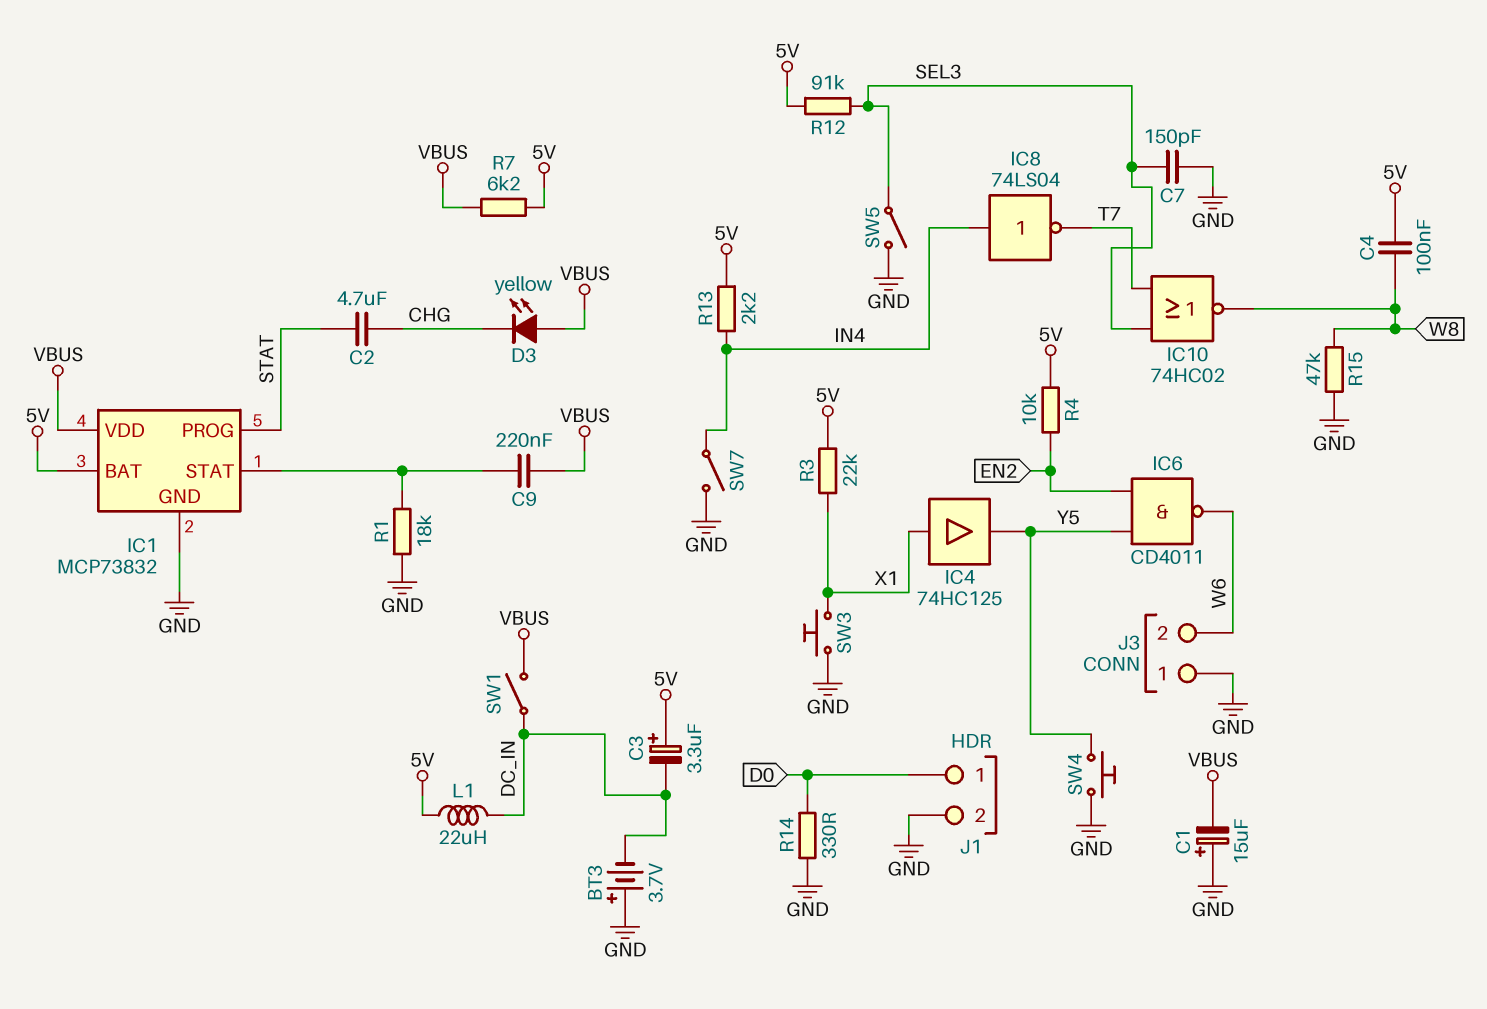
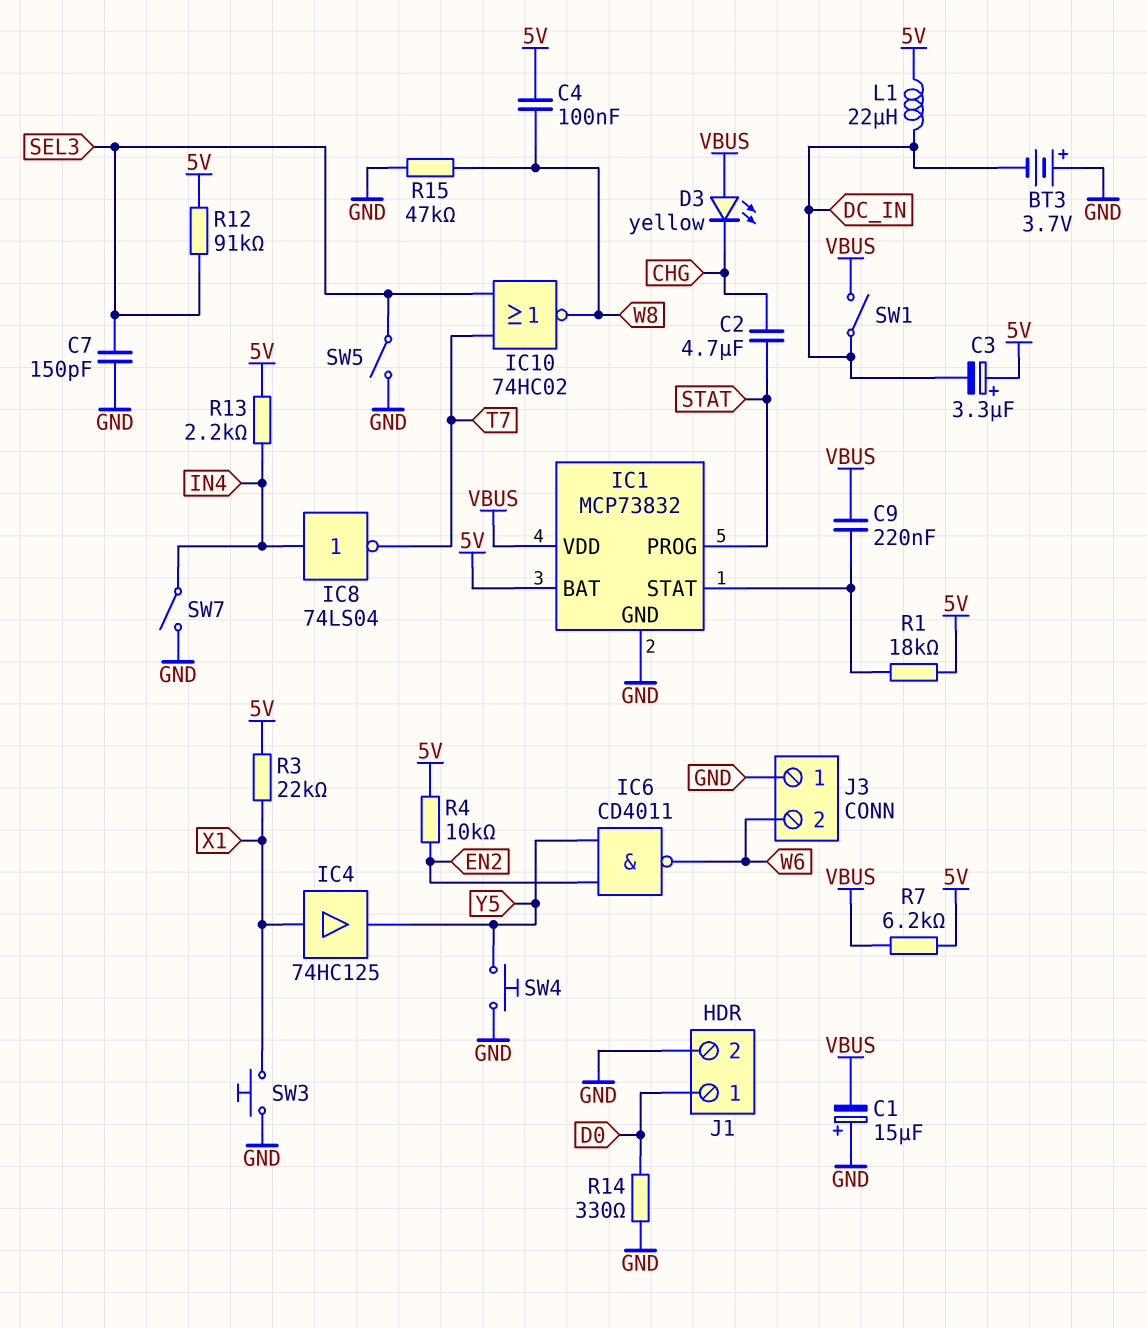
R1: 18k (GND, IC1/STAT) -> 18k (5V, IC1/STAT)

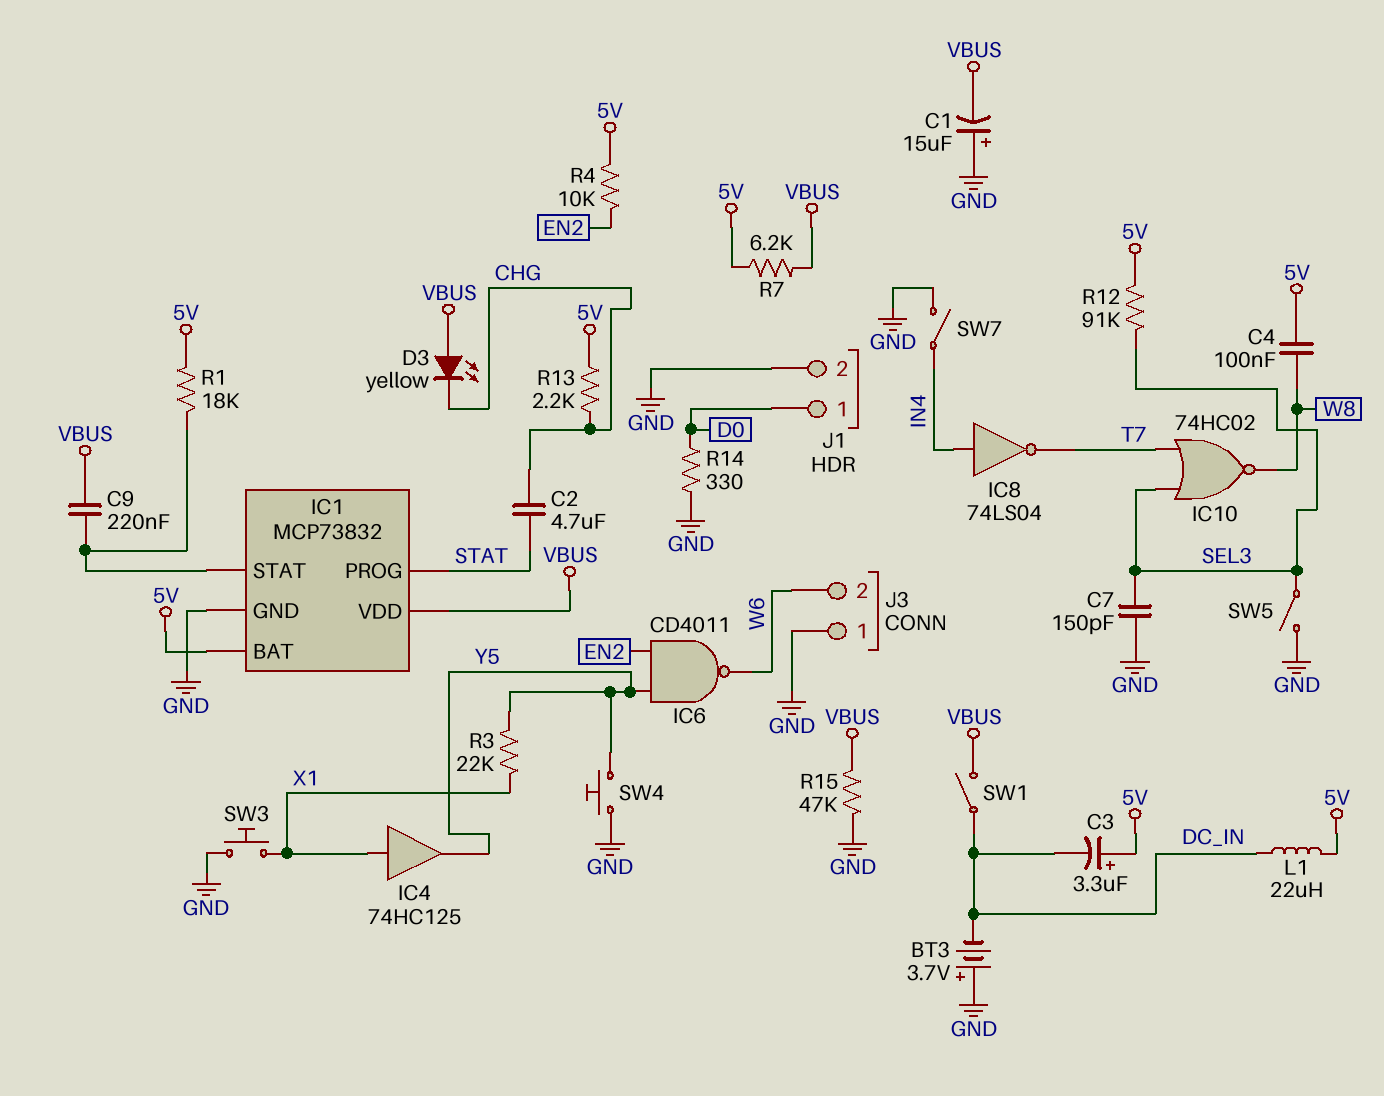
R3: 22k (5V, X1) -> 22k (X1, Y5)
R13: 2.2k (5V, IN4) -> 2.2k (5V, CHG)
R15: 47k (GND, W8) -> 47k (GND, VBUS)

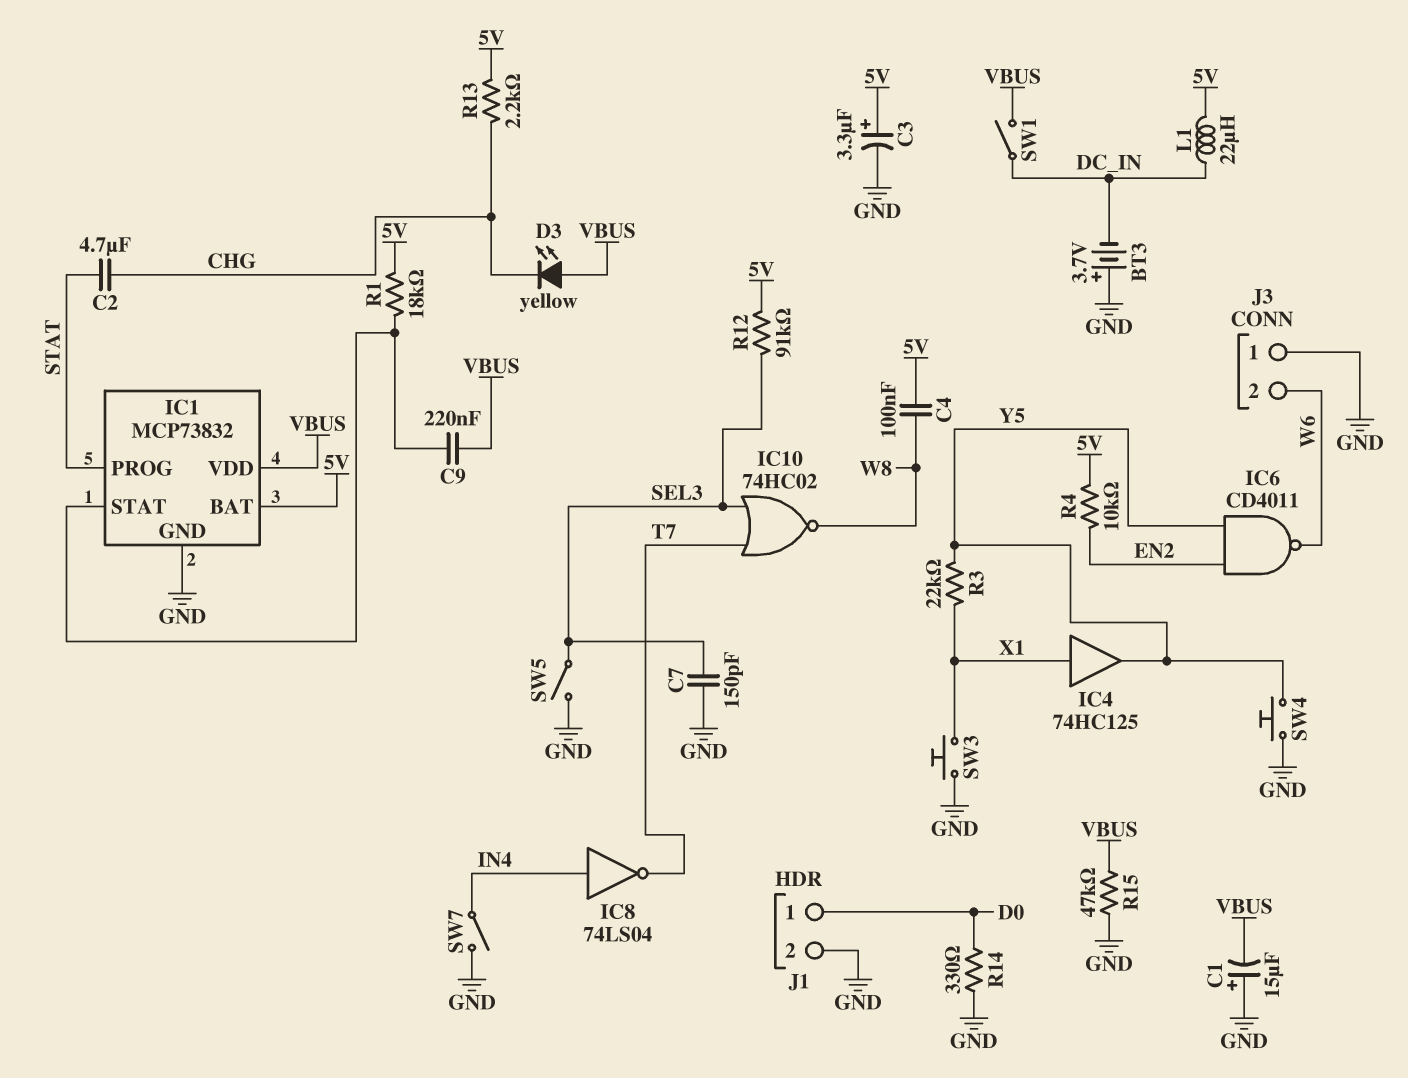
C3: 3.3uF (plus 5V, minus DC_IN) -> 3.3uF (plus 5V, minus GND)
R7: 6.2k (5V, VBUS) -> none

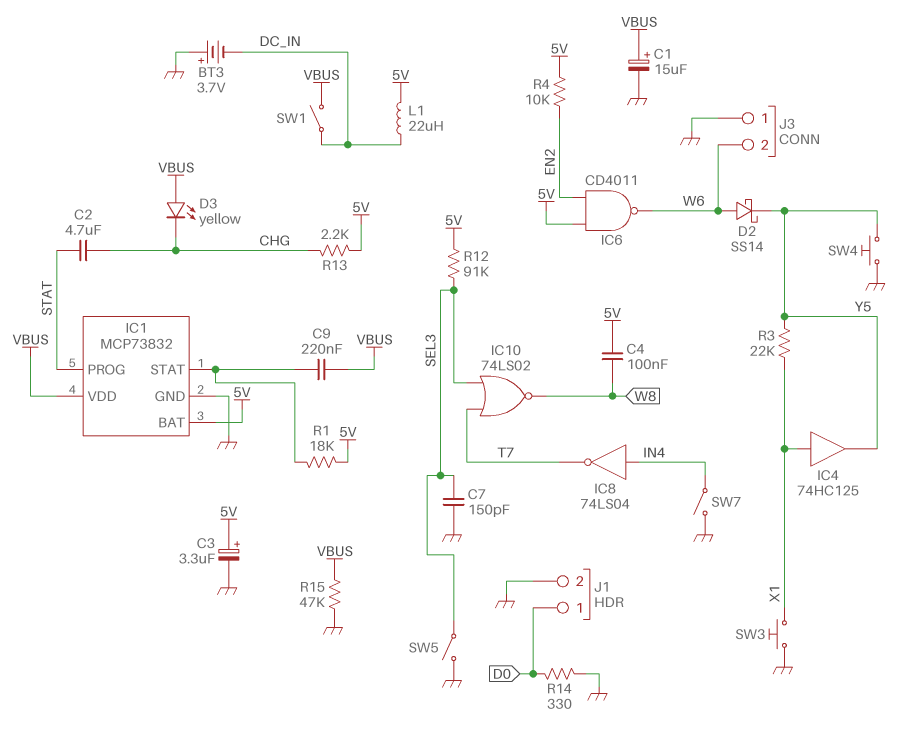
C1: 15uF (plus GND, minus VBUS) -> 15uF (plus VBUS, minus GND)
D2: none -> schottky SS14 (A W6, K Y5)
IC6: NAND CD4011 (in EN2, in Y5, out W6) -> NAND CD4011 (in 5V, in EN2, out W6)
IC10: NOR 74HC02 (in SEL3, in T7, out W8) -> NOR 74LS02 (in SEL3, in T7, out W8)

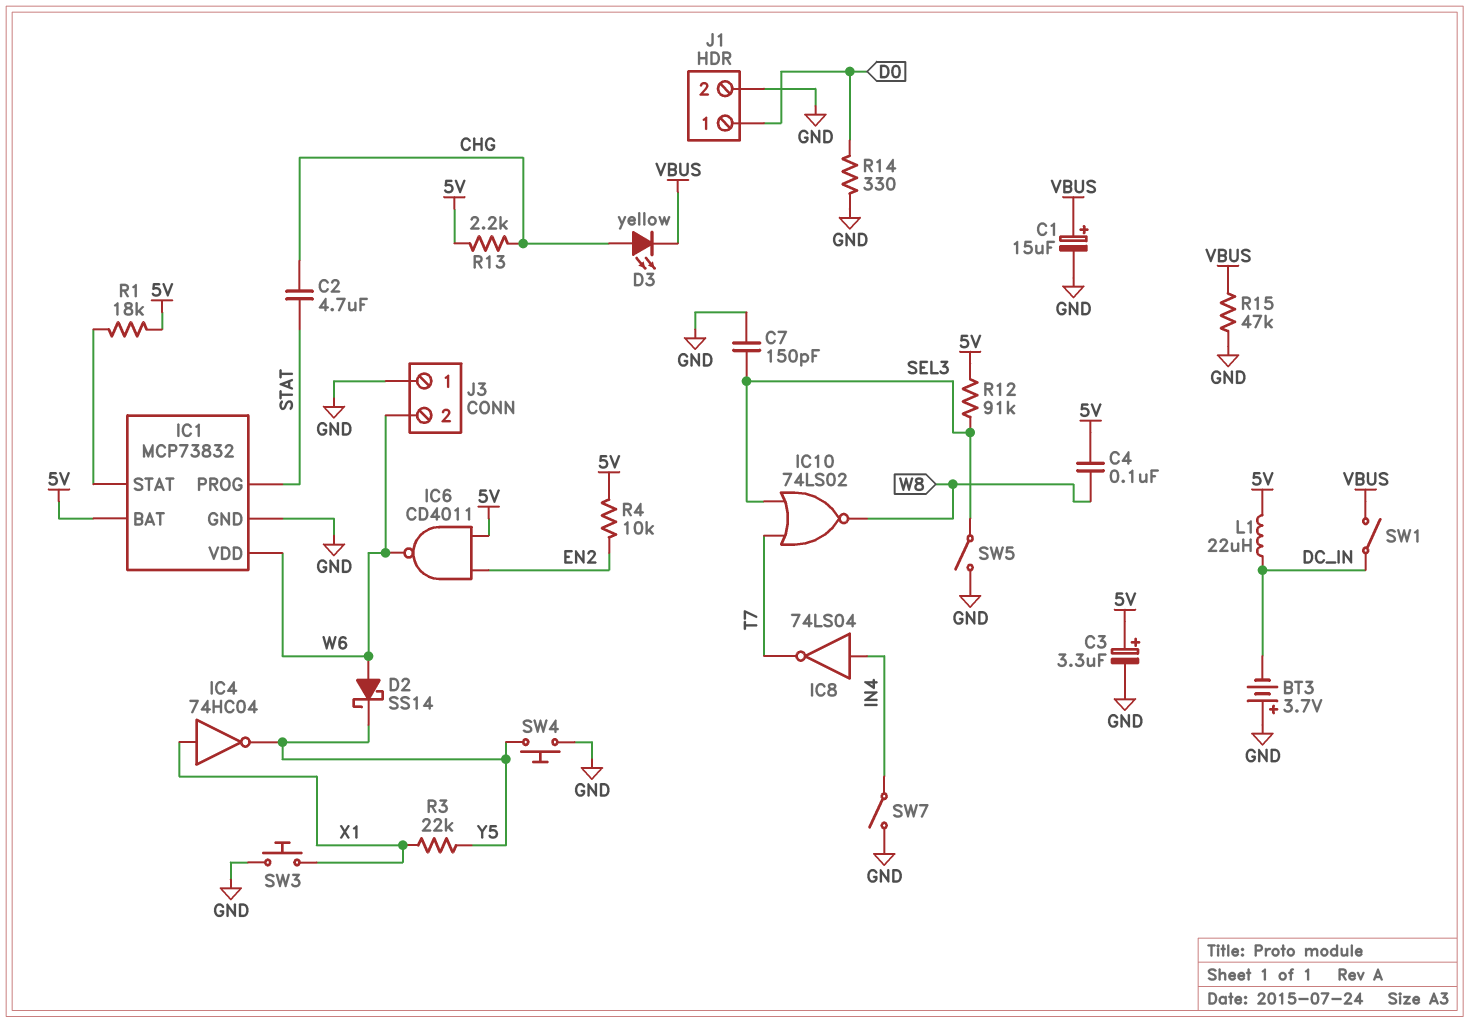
C9: 220nF (IC1/STAT, VBUS) -> none
D3: LED yellow (A VBUS, K CHG) -> LED yellow (A CHG, K VBUS)
IC1 pin VDD: VBUS -> W6
IC4: buffer 74HC125 (in X1, out Y5) -> NOT 74HC04 (in X1, out Y5)

